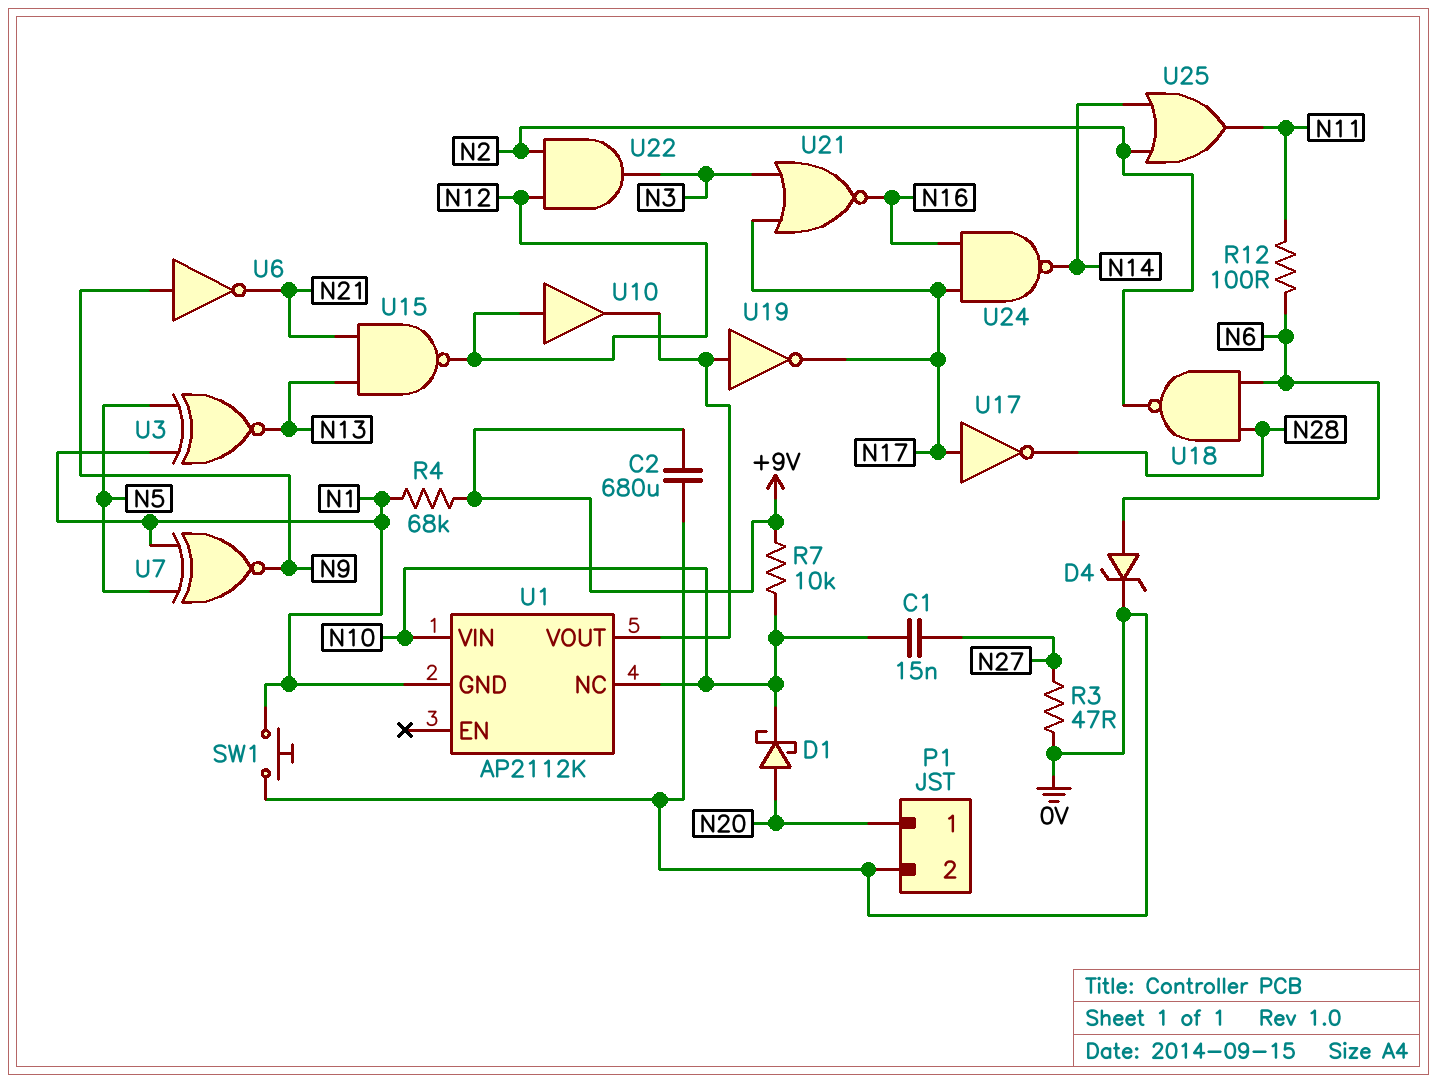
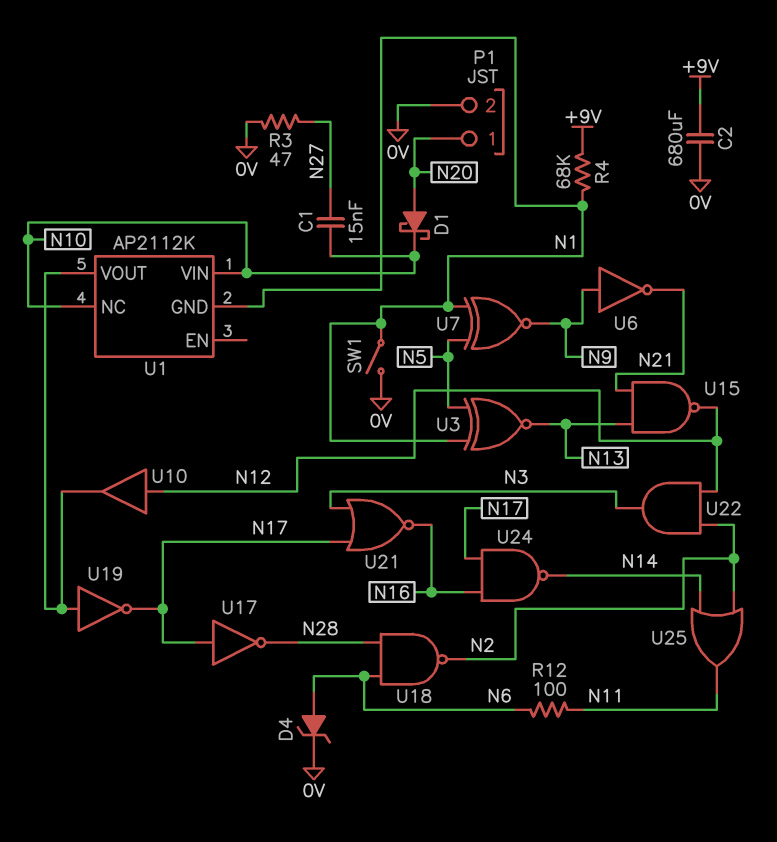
R7: 10k (+9V, N10) -> none
SW1: button (0V, N1) -> switch (0V, N1)

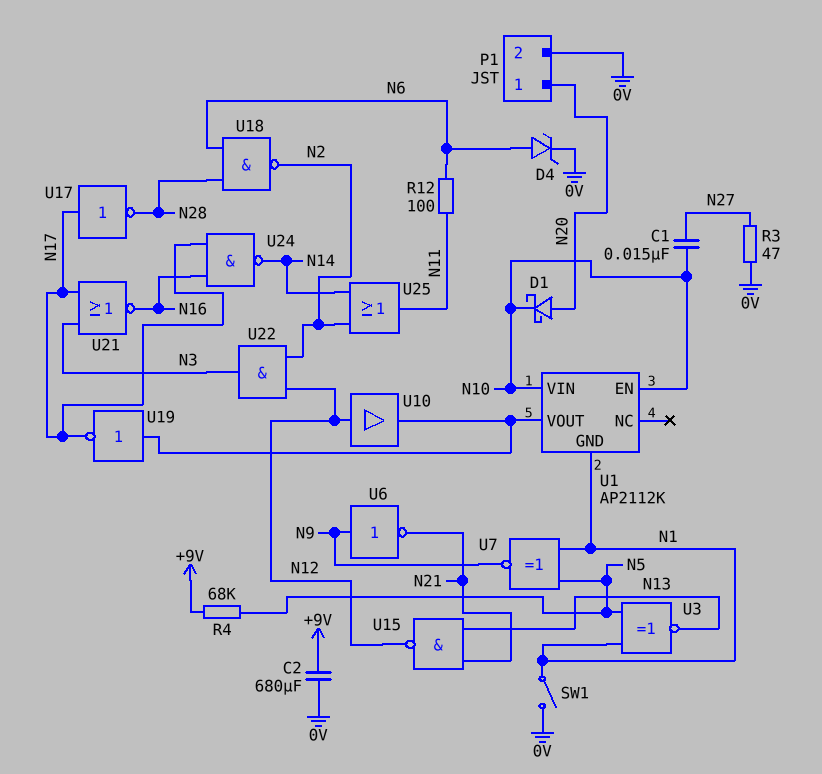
R4: 68k (+9V, N1) -> 68k (+9V, N5)
U1 pin EN: none -> N10
U1 pin NC: N10 -> none

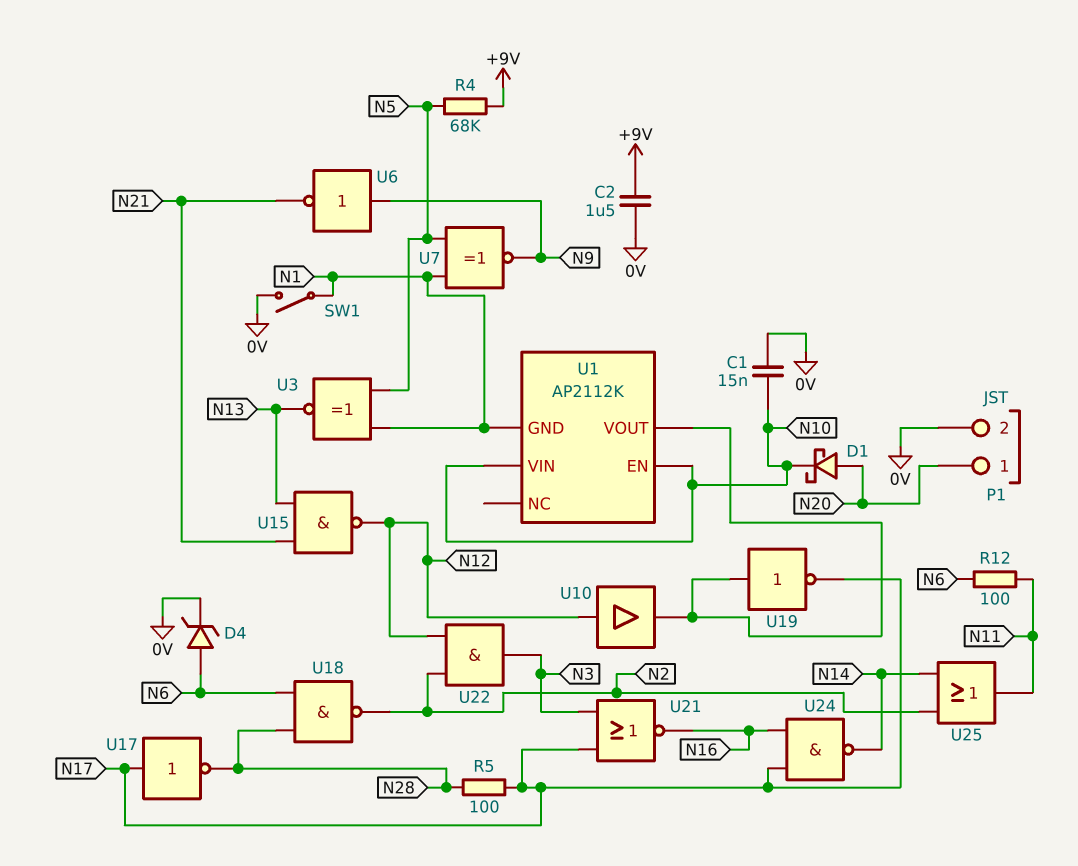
C1: 15nF (N10, N27) -> 15nF (0V, N10)
C2: 680uF (+9V, 0V) -> 1.5uF (+9V, 0V)
R3: 47 (0V, N27) -> none
R5: none -> 100 (N17, N28)

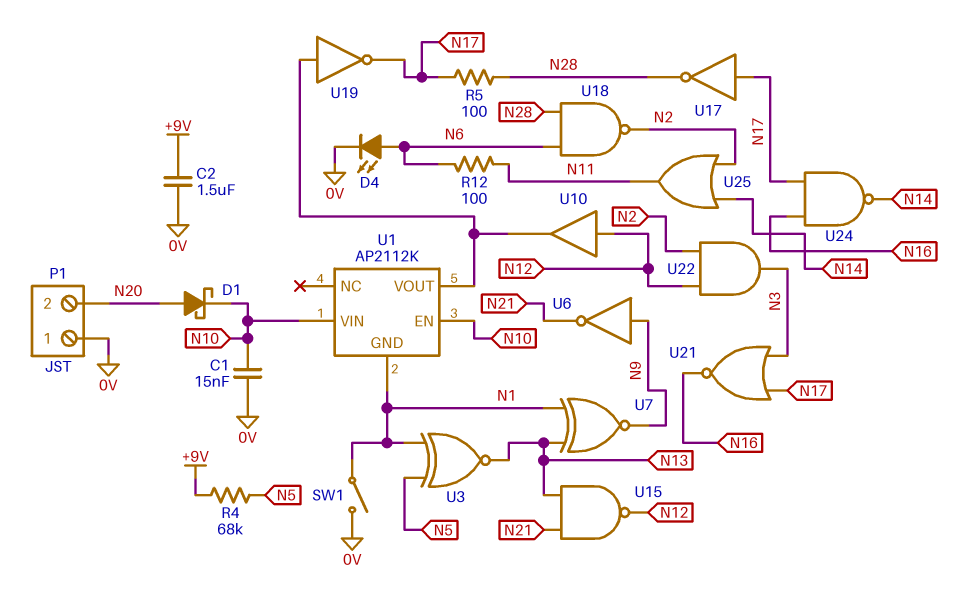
D4: zener (A N6, K 0V) -> LED (A N6, K 0V)
P1 pin 1: N20 -> 0V
P1 pin 2: 0V -> N20
U7: XNOR (in N1, in N5, out N9) -> XNOR (in N1, in N13, out N9)

